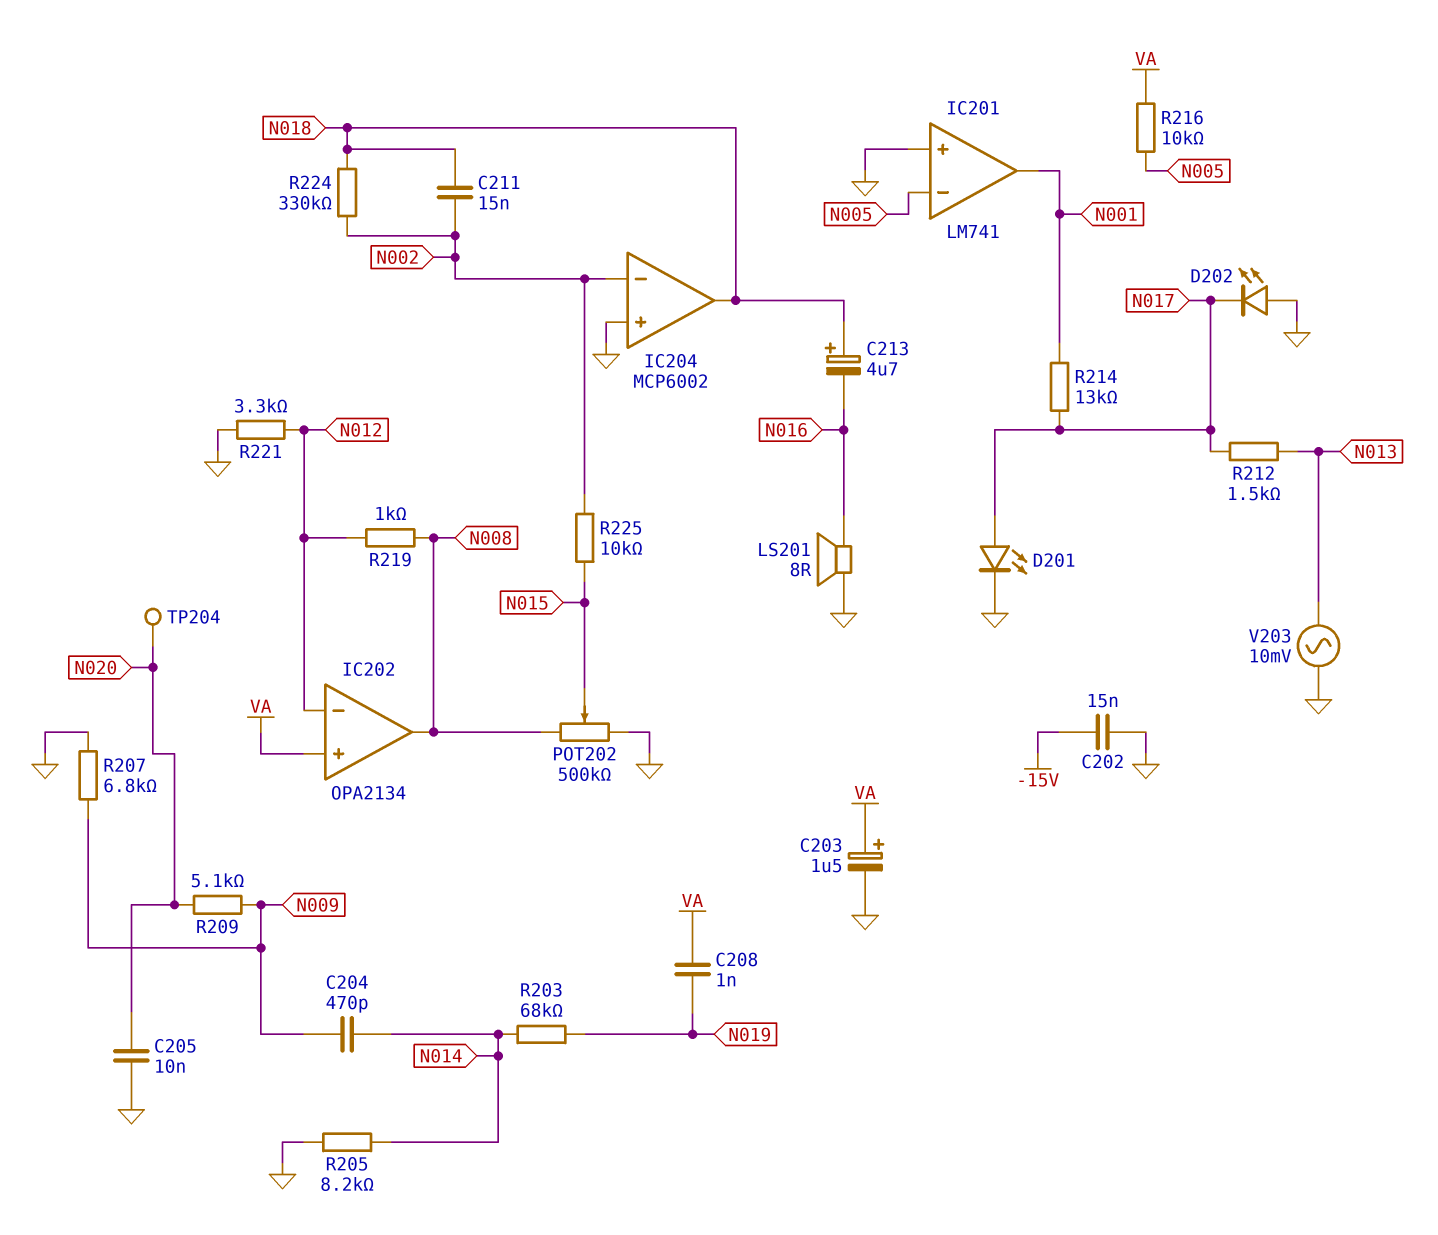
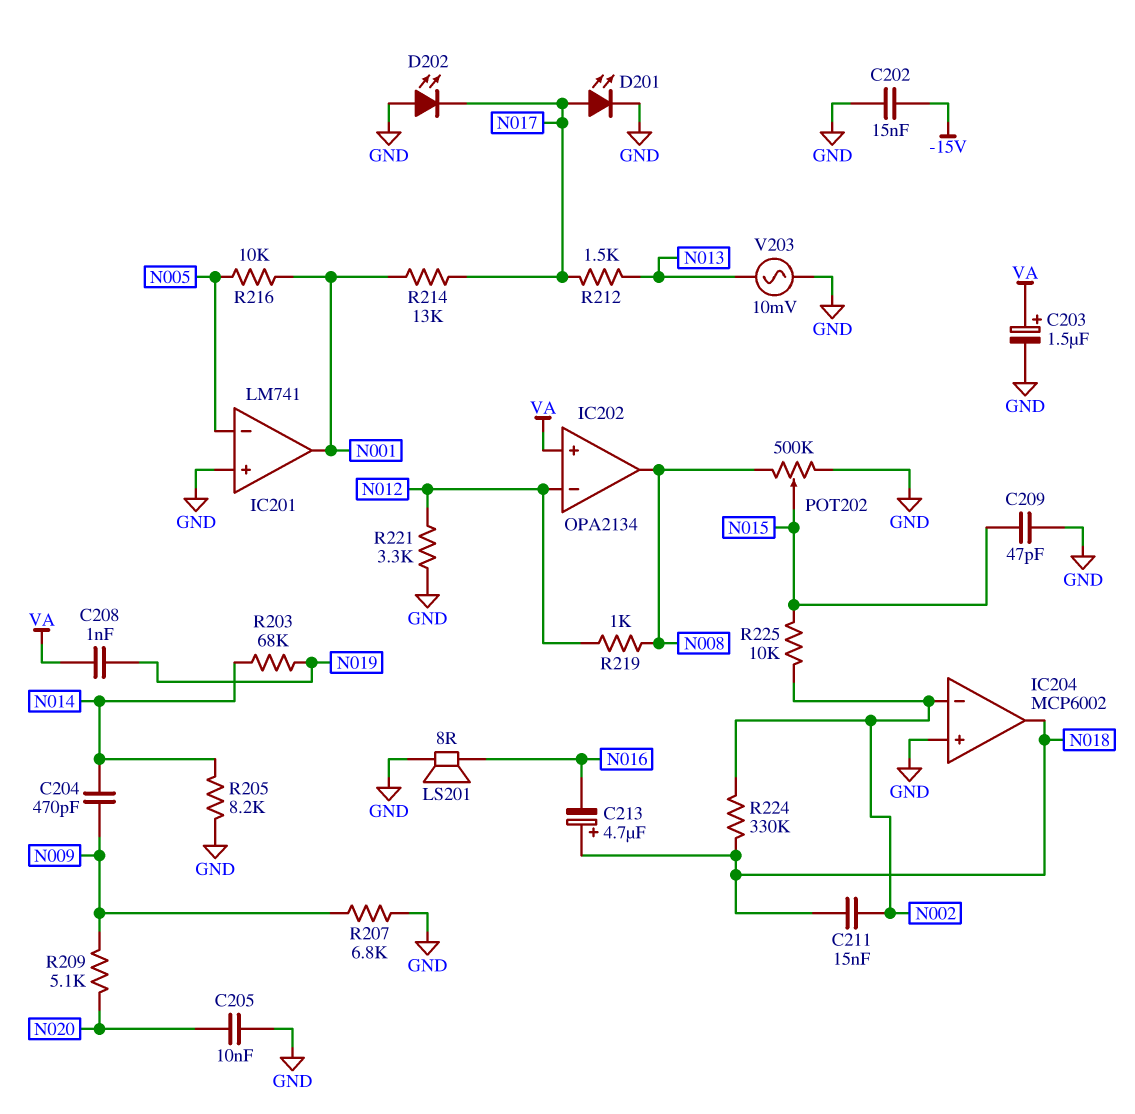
C209: none -> 47pF (GND, N015)
R216: 10k (N005, VA) -> 10k (N001, N005)
TP204: test point (N020) -> none

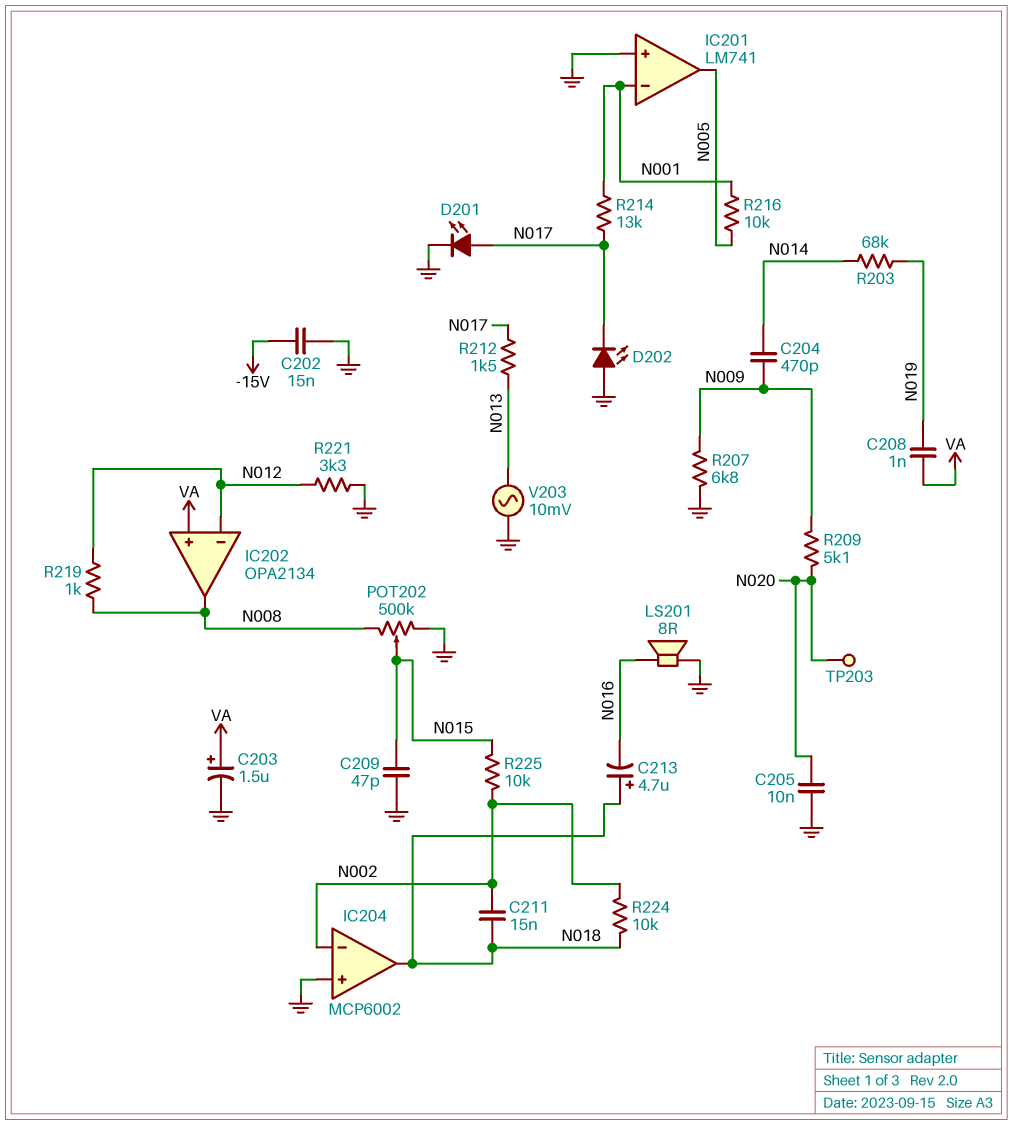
IC201 pin in-: N005 -> N001
IC201 pin out: N001 -> N005
R205: 8.2k (GND, N014) -> none
R224: 330k (N002, N018) -> 10k (N002, N018)
TP203: none -> test point (N020)

